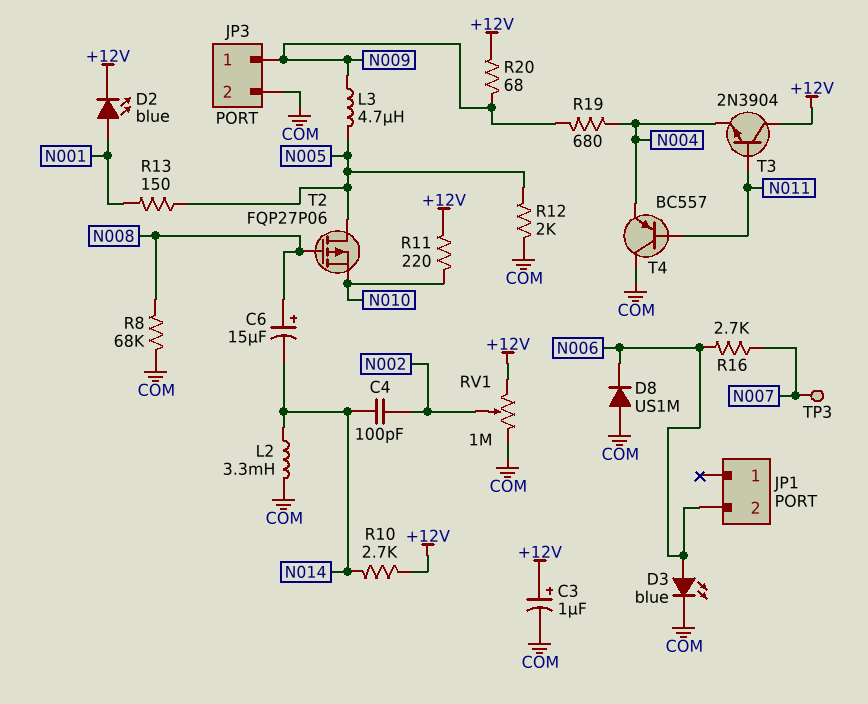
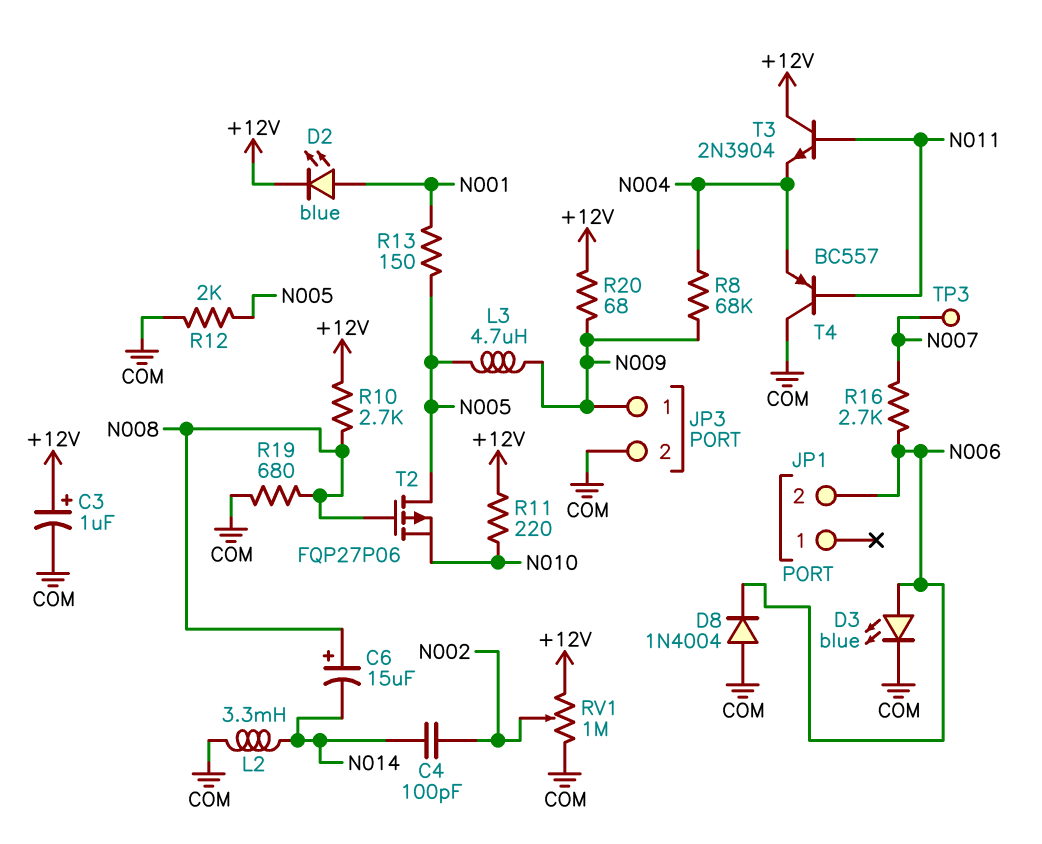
D8: diode US1M (A COM, K N006) -> diode 1N4004 (A COM, K N006)
R8: 68k (COM, N008) -> 68k (N004, N009)
R10: 2.7k (+12V, N014) -> 2.7k (+12V, N008)
R19: 680 (N004, N009) -> 680 (COM, N008)

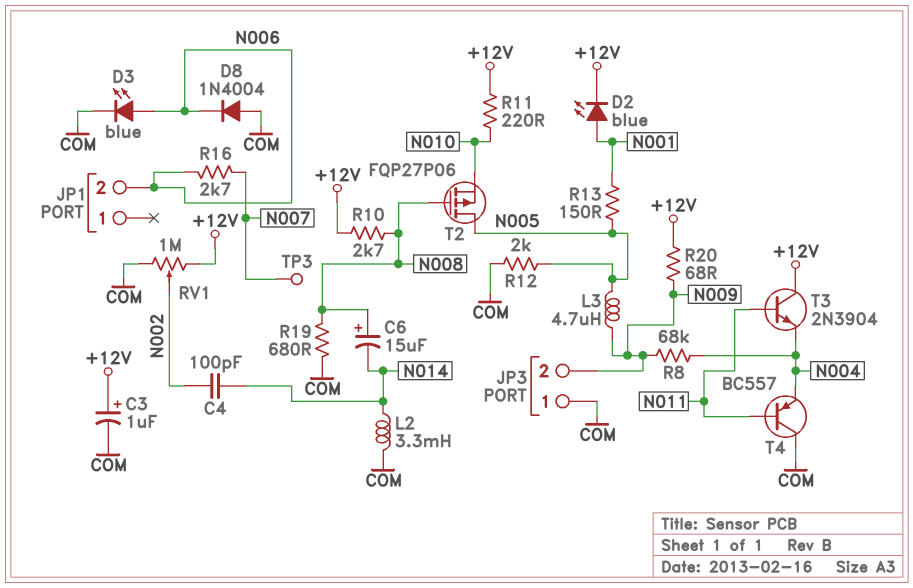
JP3 pin 1: N009 -> COM
JP3 pin 2: COM -> N009

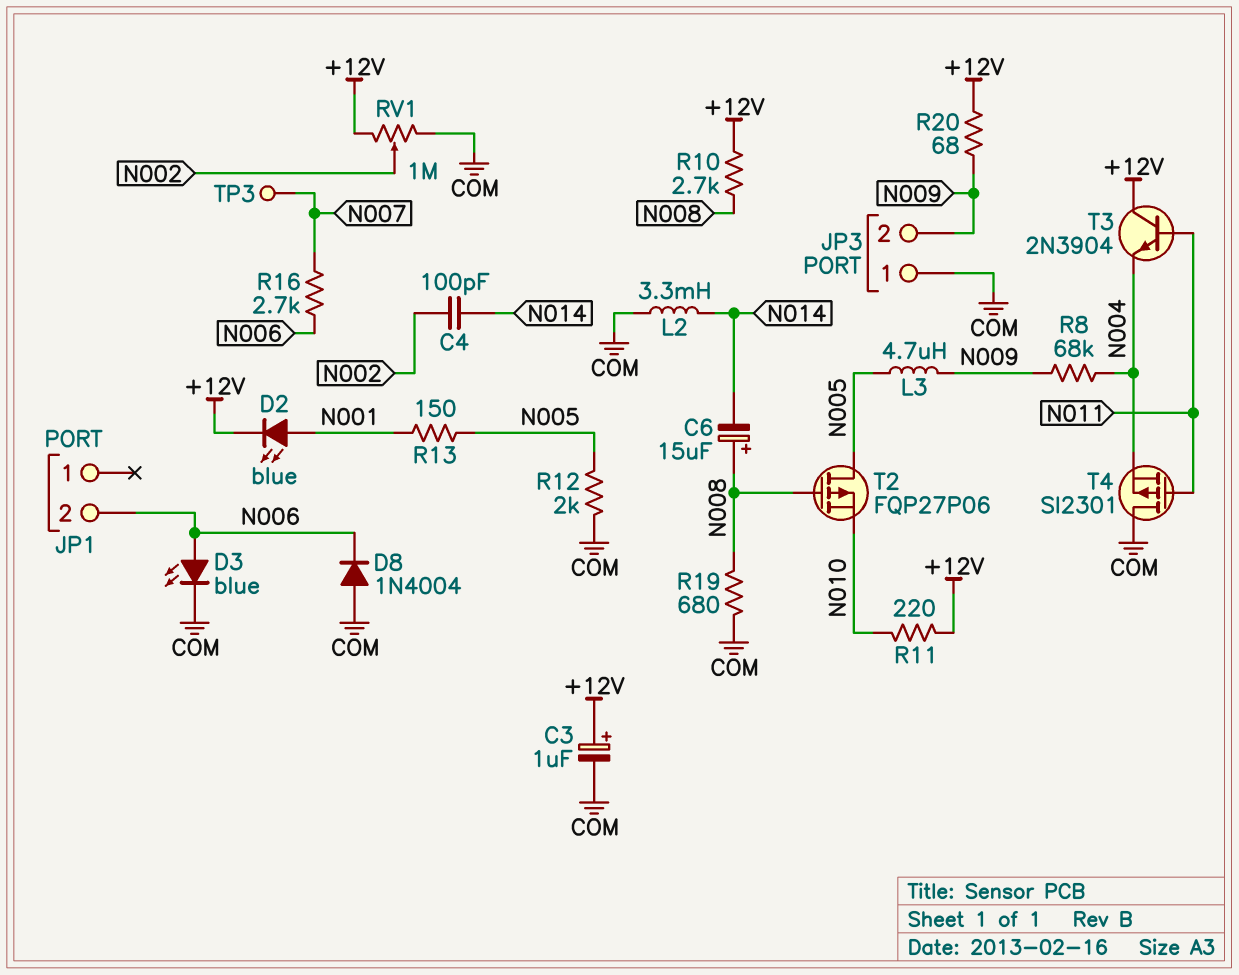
T4: PNP BC557 (B N011, C COM, E N004) -> PMOS SI2301 (G N011, D COM, S N004)

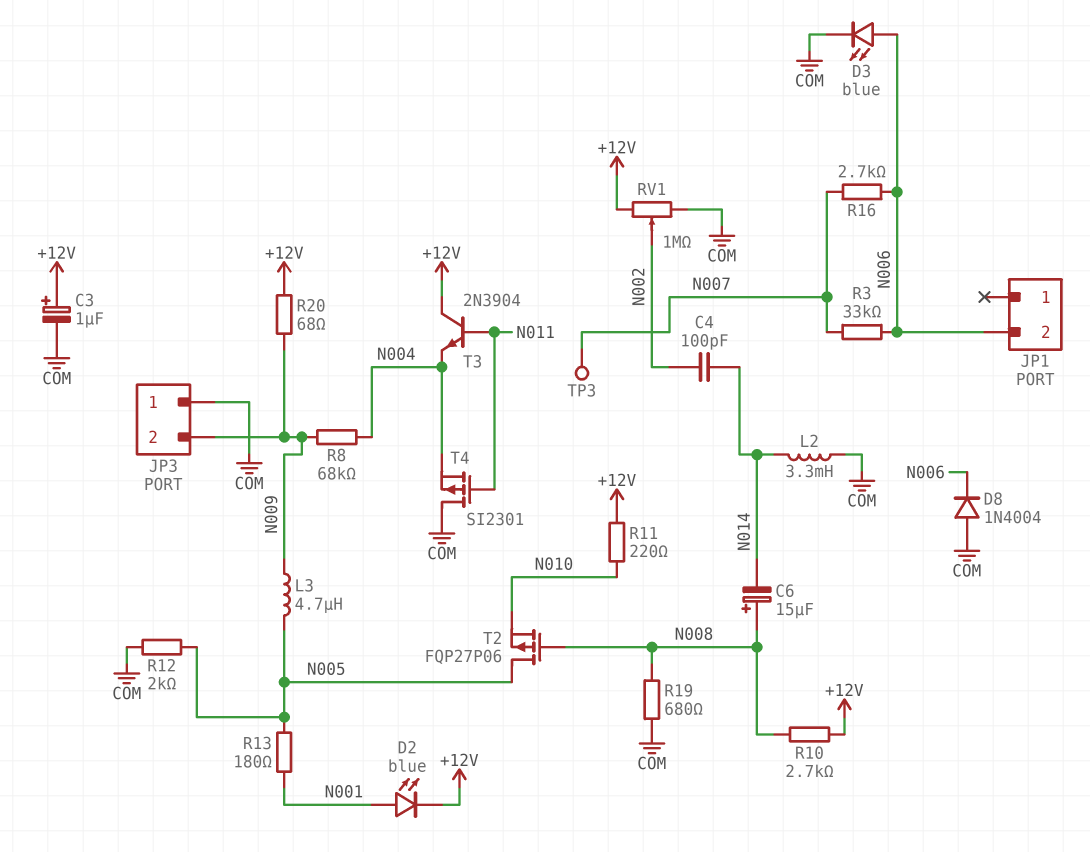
R3: none -> 33k (N006, N007)
R13: 150 (N001, N005) -> 180 (N001, N005)

